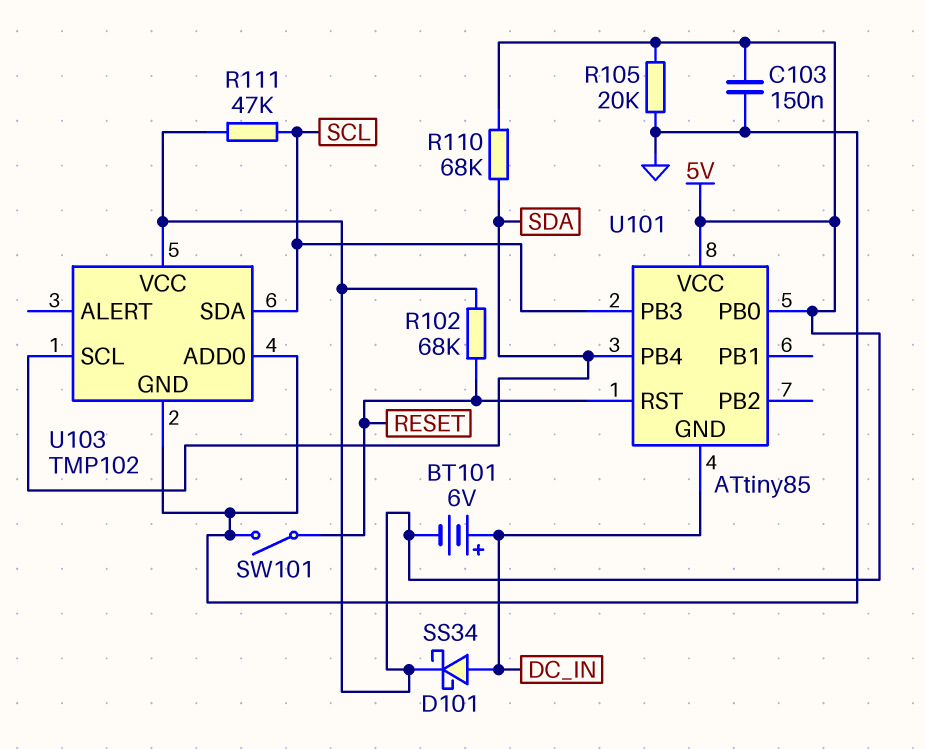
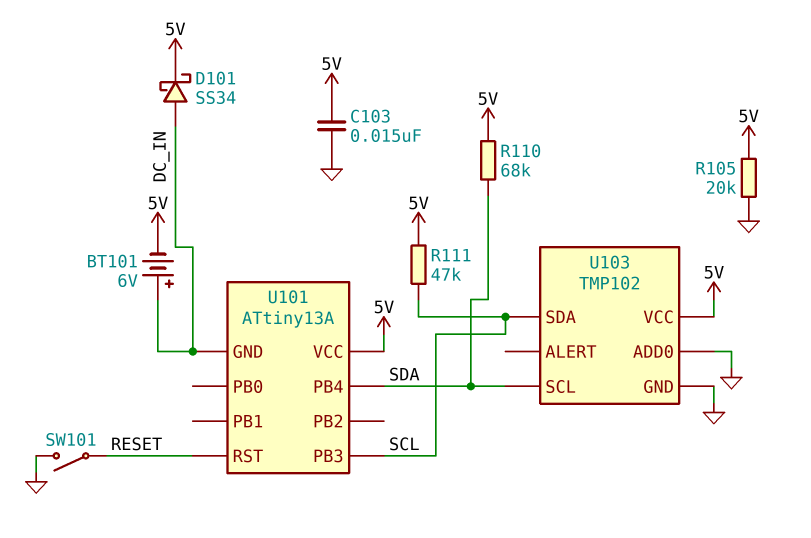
C103: 150nF (5V, GND) -> 15nF (5V, GND)
R102: 68k (5V, RESET) -> none
U101: ATtiny85 -> ATtiny13A
U101 pin PB0: 5V -> none

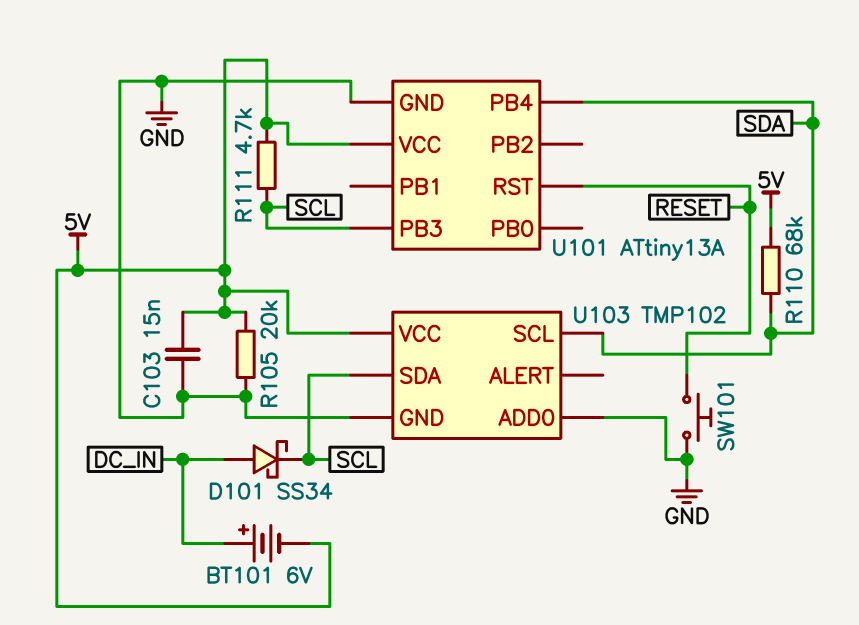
D101: schottky SS34 (A DC_IN, K 5V) -> schottky SS34 (A DC_IN, K SCL)
R111: 47k (5V, SCL) -> 4.7k (5V, SCL)
SW101: switch (GND, RESET) -> button (GND, RESET)
U101 pin GND: DC_IN -> GND

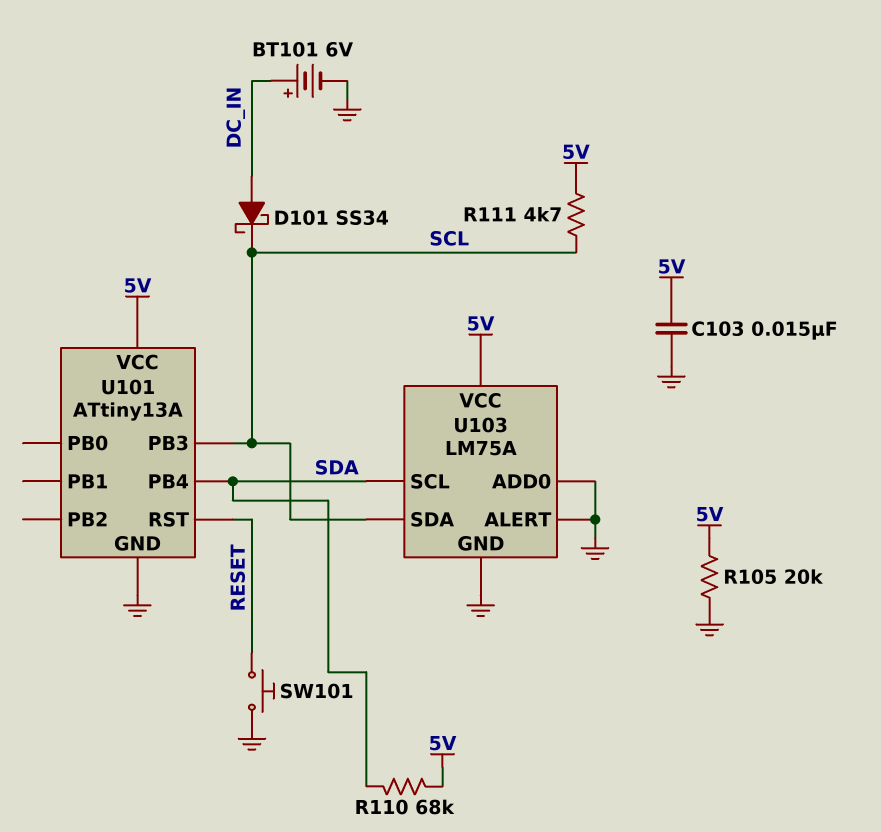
BT101: 6V (plus DC_IN, minus 5V) -> 6V (plus DC_IN, minus GND)
U103: TMP102 -> LM75A
U103 pin ALERT: none -> GND

